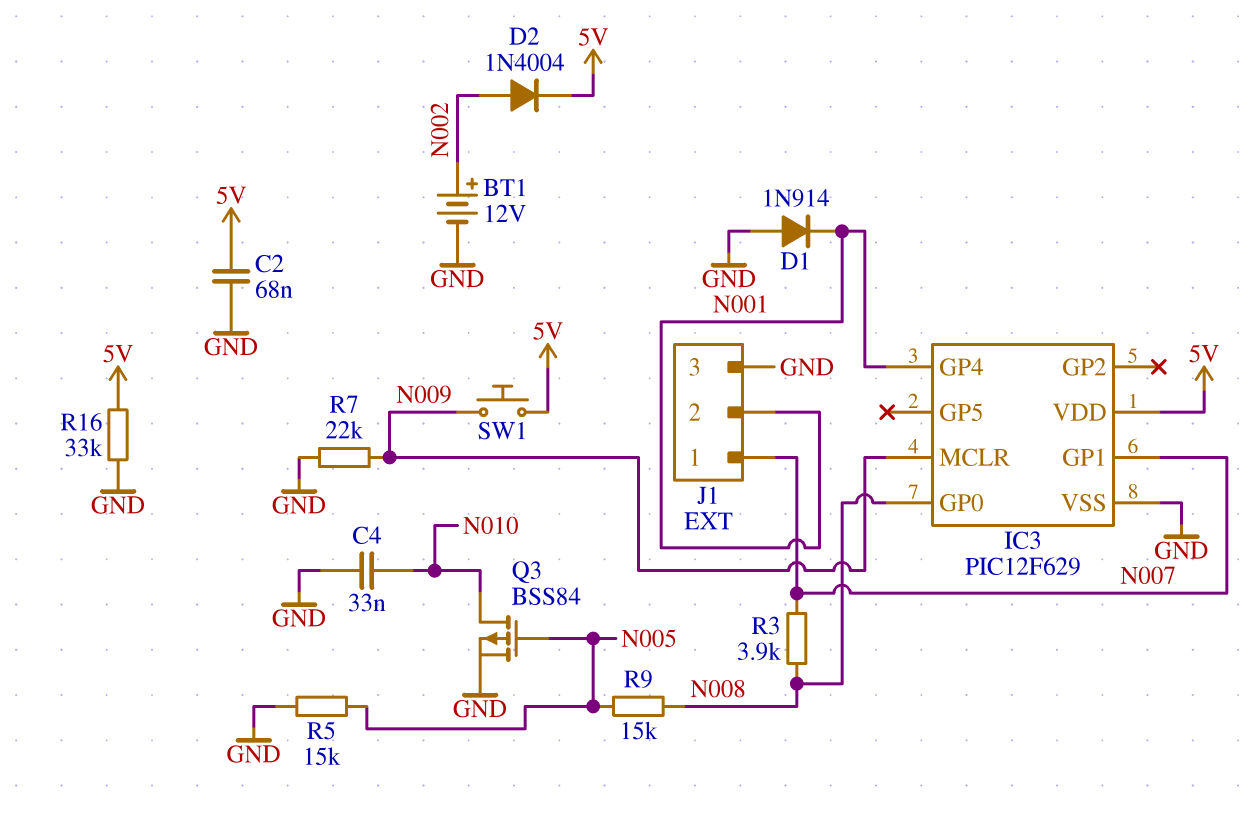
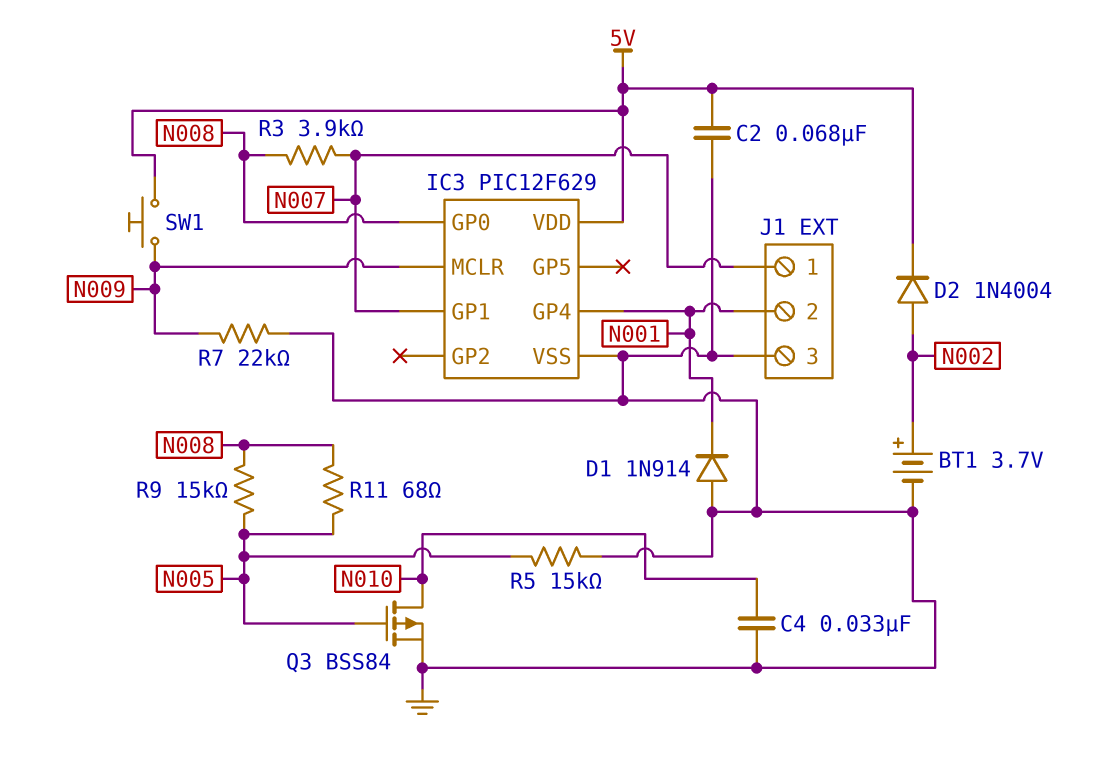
BT1: 12V (plus N002, minus GND) -> 3.7V (plus N002, minus GND)
R11: none -> 68 (N005, N008)
R16: 33k (5V, GND) -> none

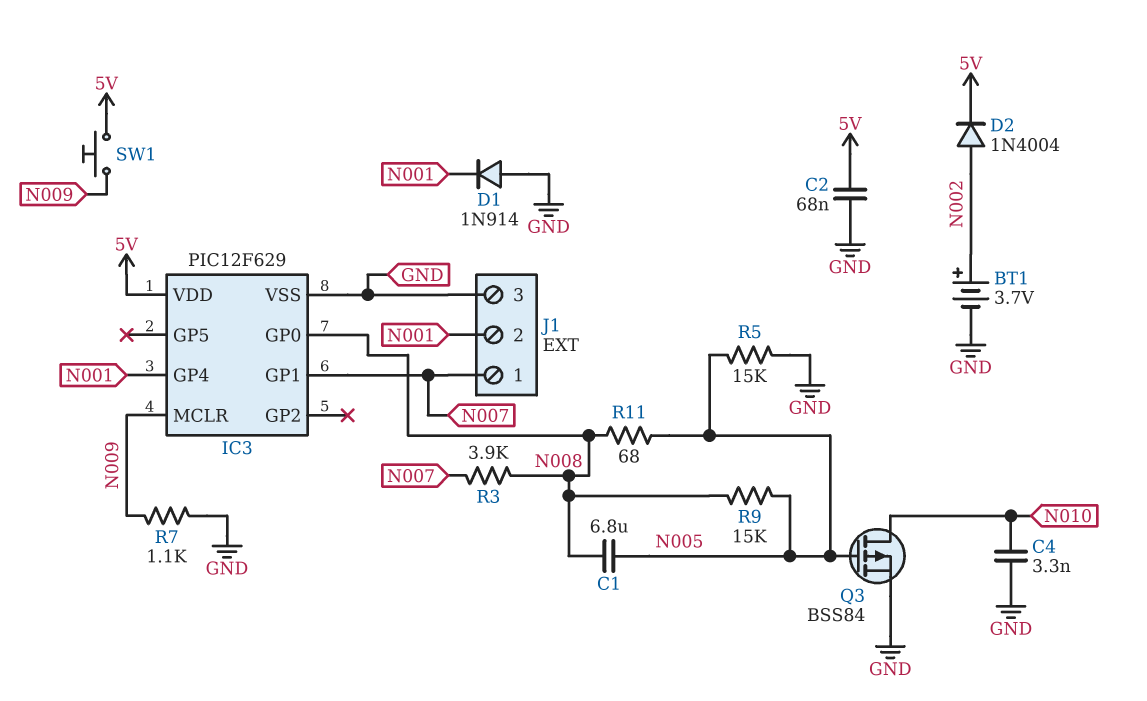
C1: none -> 6.8uF (N005, N008)
C4: 33nF (GND, N010) -> 3.3nF (GND, N010)
R7: 22k (GND, N009) -> 1.1k (GND, N009)

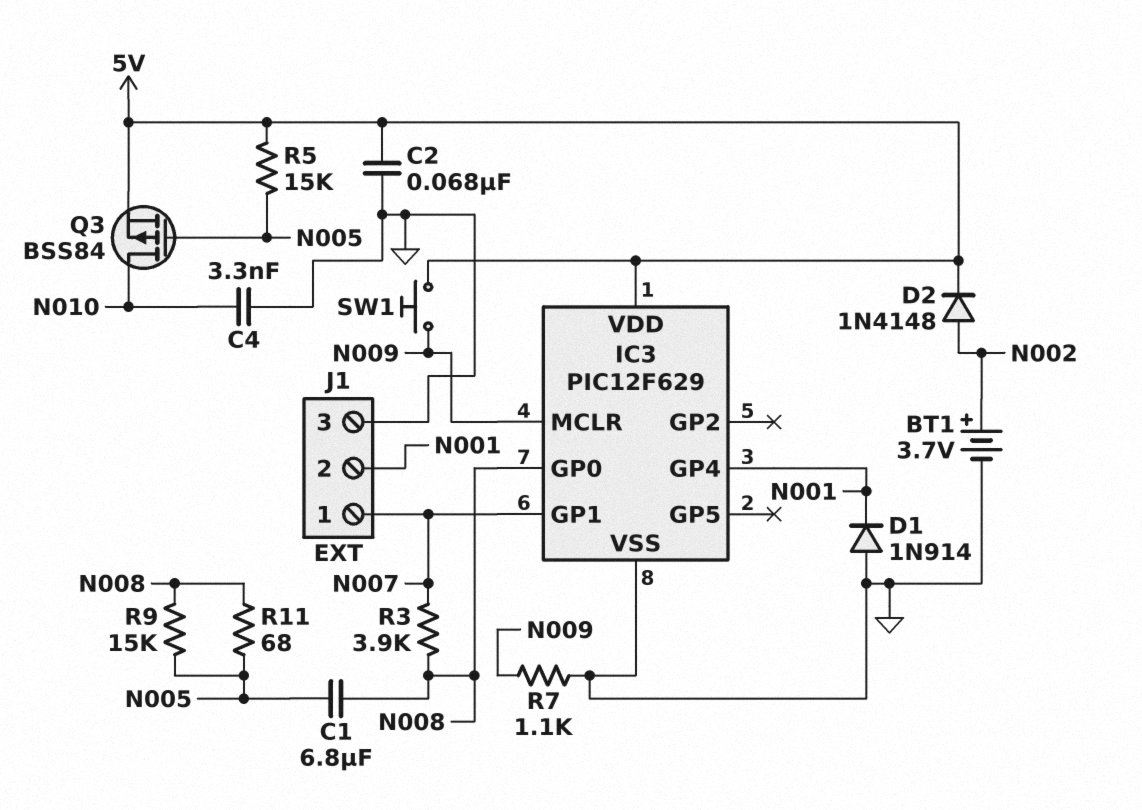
D2: diode 1N4004 (A N002, K 5V) -> diode 1N4148 (A N002, K 5V)
Q3: PMOS BSS84 (G N005, D N010, S GND) -> PMOS BSS84 (G N005, D N010, S 5V)
R5: 15k (GND, N005) -> 15k (5V, N005)

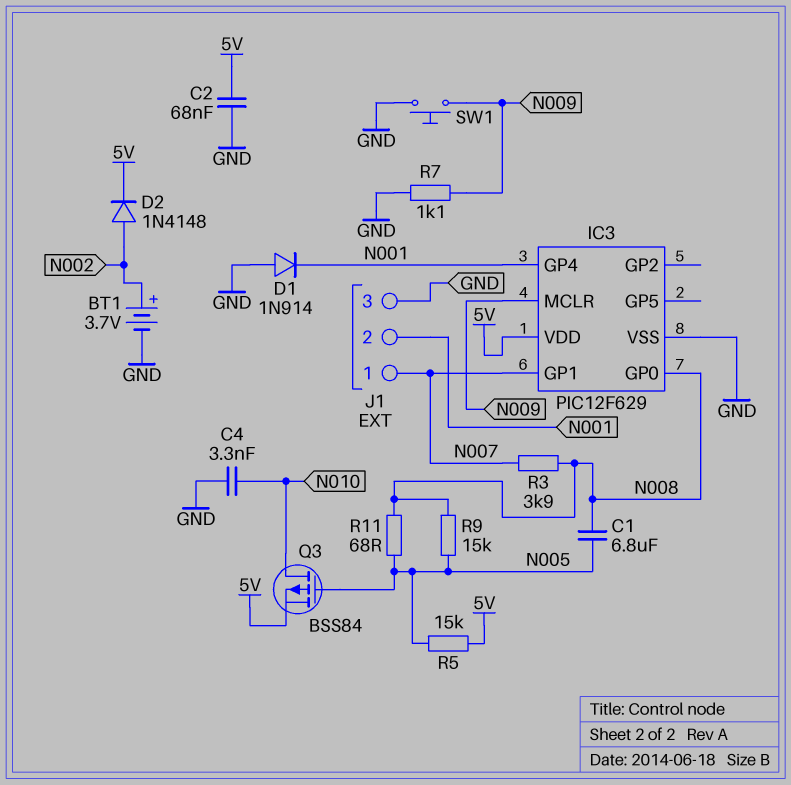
SW1: button (5V, N009) -> button (GND, N009)

